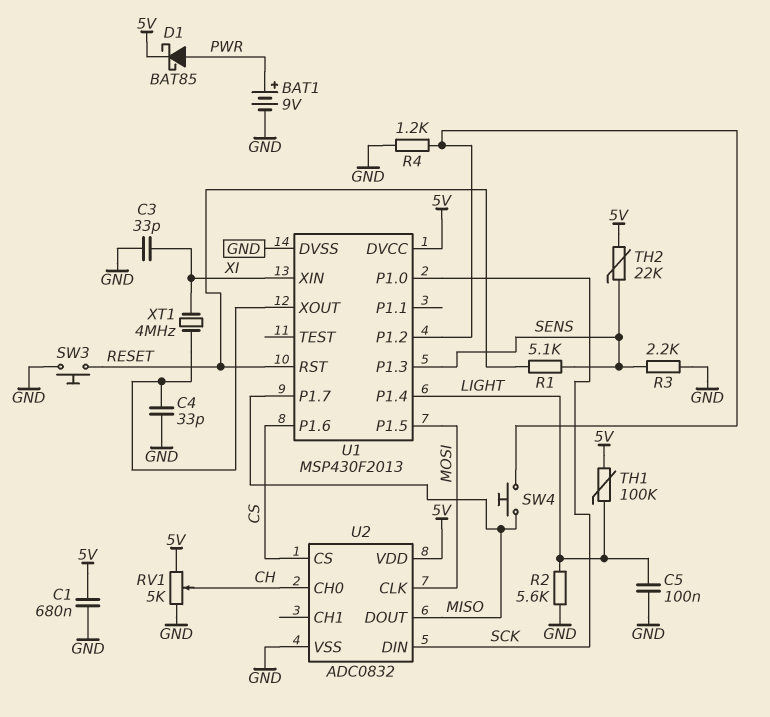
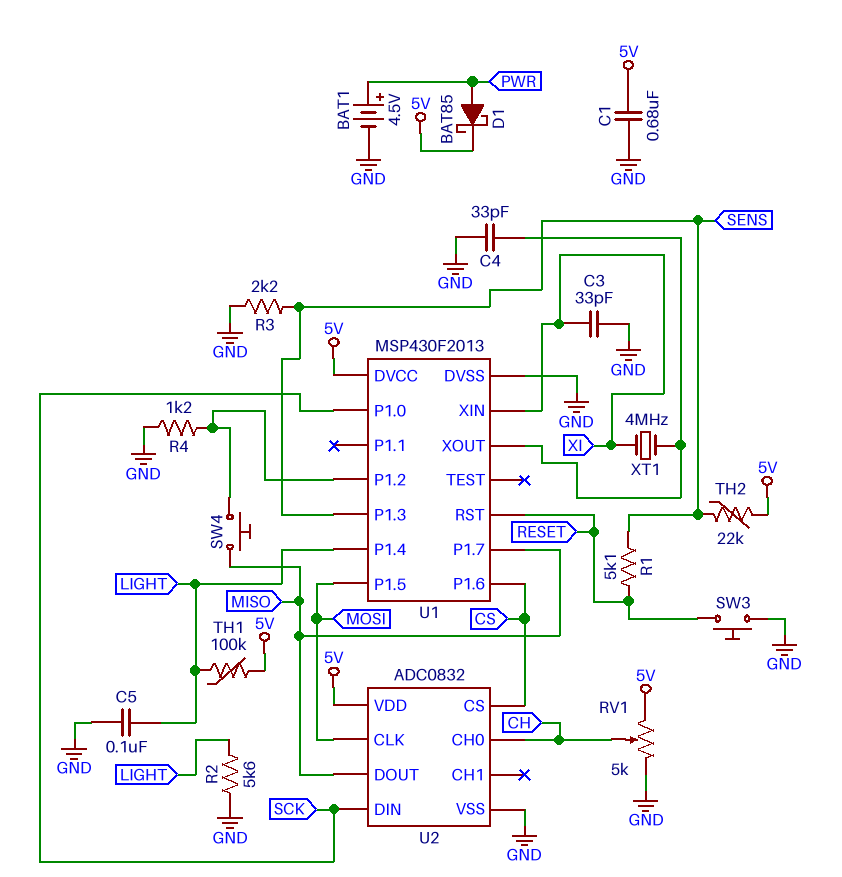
BAT1: 9V (plus PWR, minus GND) -> 4.5V (plus PWR, minus GND)

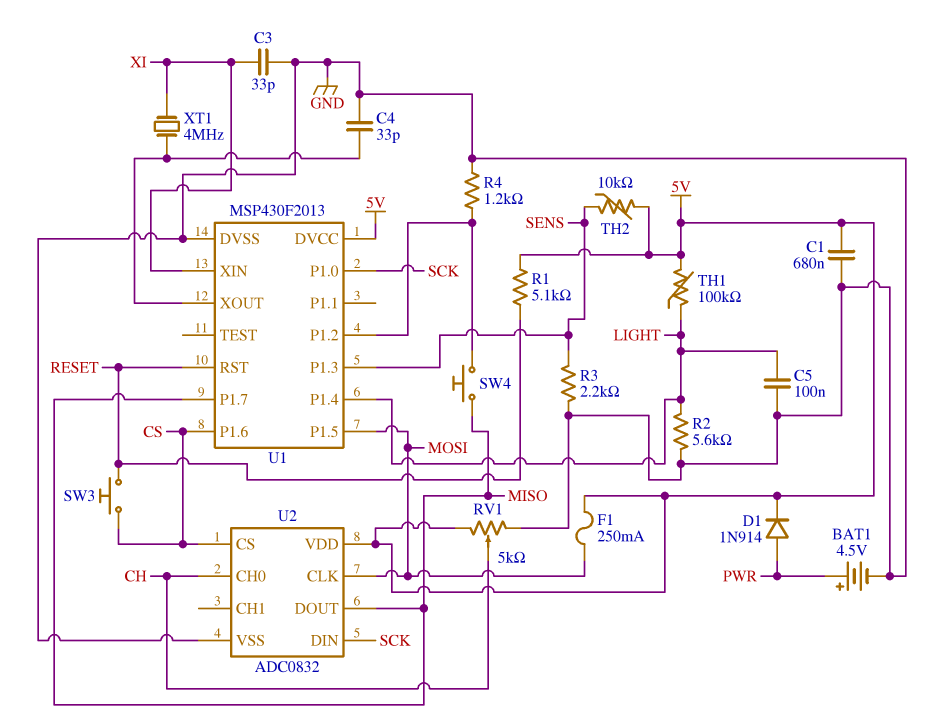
D1: schottky BAT85 (A PWR, K 5V) -> diode 1N914 (A PWR, K 5V)
F1: none -> 250mA (5V, MOSI)
R1: 5.1k (RESET, SENS) -> 5.1k (5V, RESET)
SW3: button (GND, RESET) -> button (CS, RESET)
TH2: 22k (5V, SENS) -> 10k (5V, SENS)

